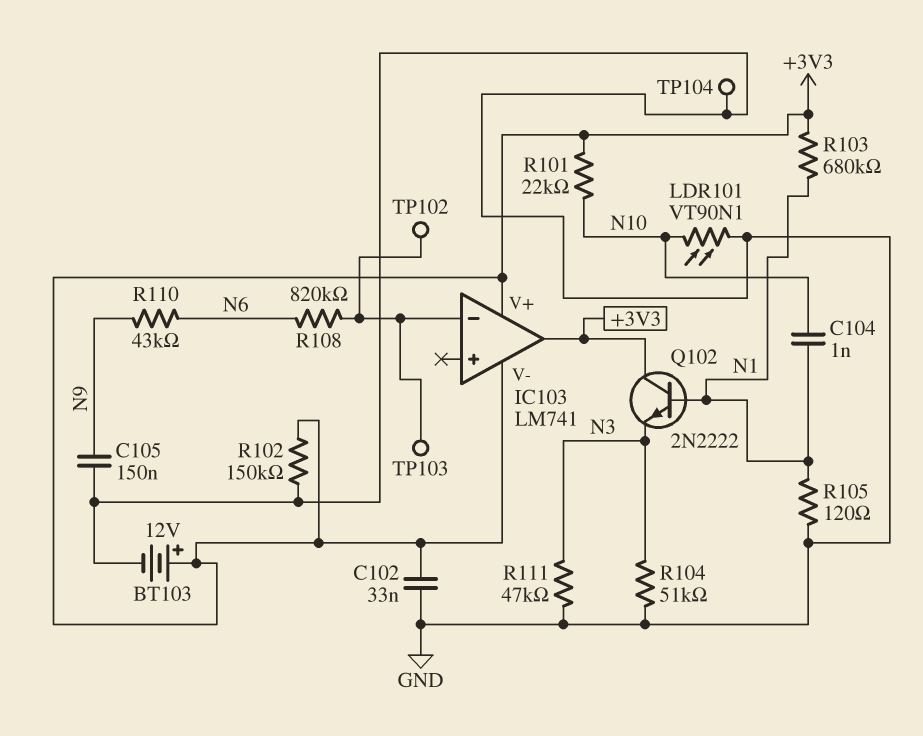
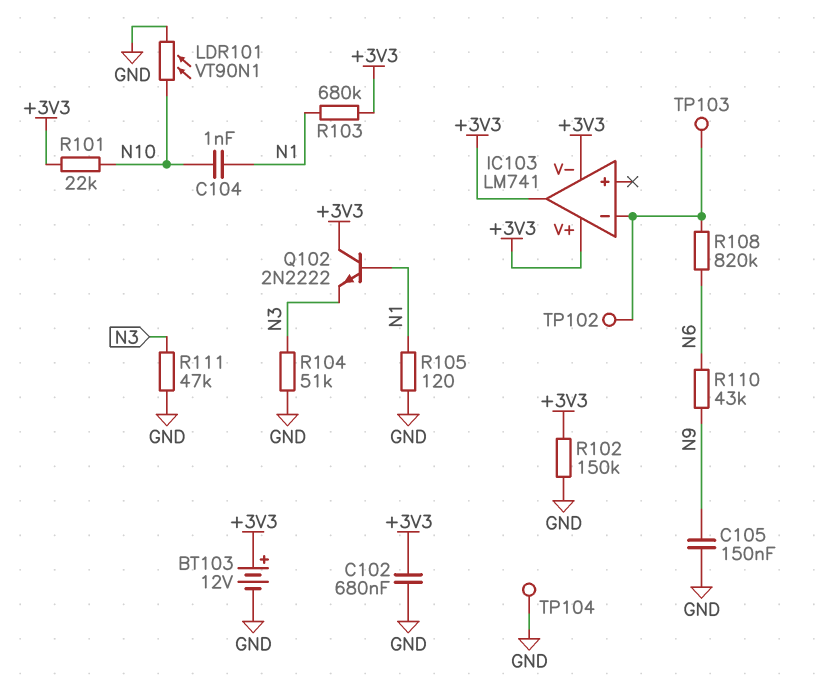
C102: 33nF (+3V3, GND) -> 680nF (+3V3, GND)

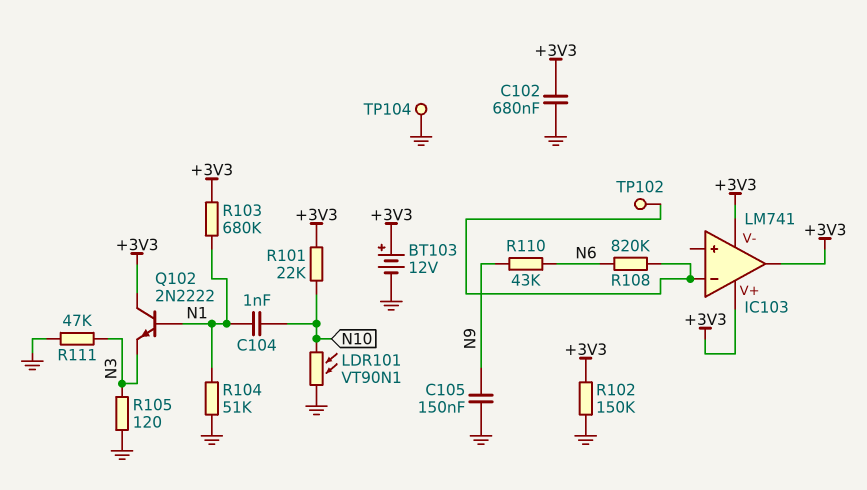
R104: 51k (GND, N3) -> 51k (GND, N1)
R105: 120 (GND, N1) -> 120 (GND, N3)
TP103: test point (IC103/in-) -> none

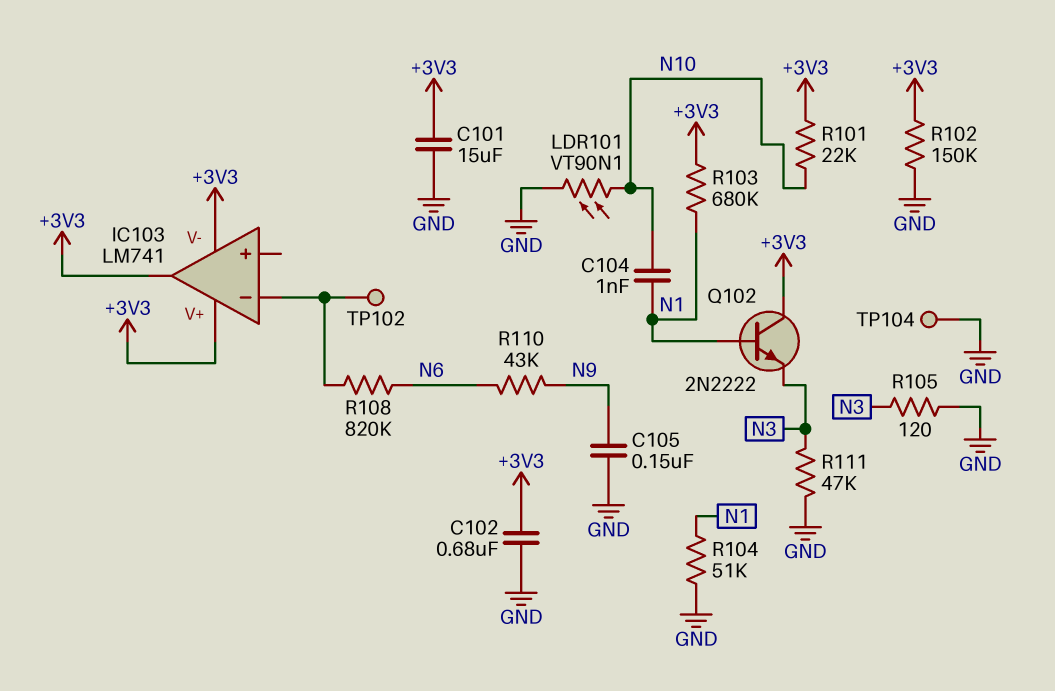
BT103: 12V (plus +3V3, minus GND) -> none
C101: none -> 15uF (+3V3, GND)

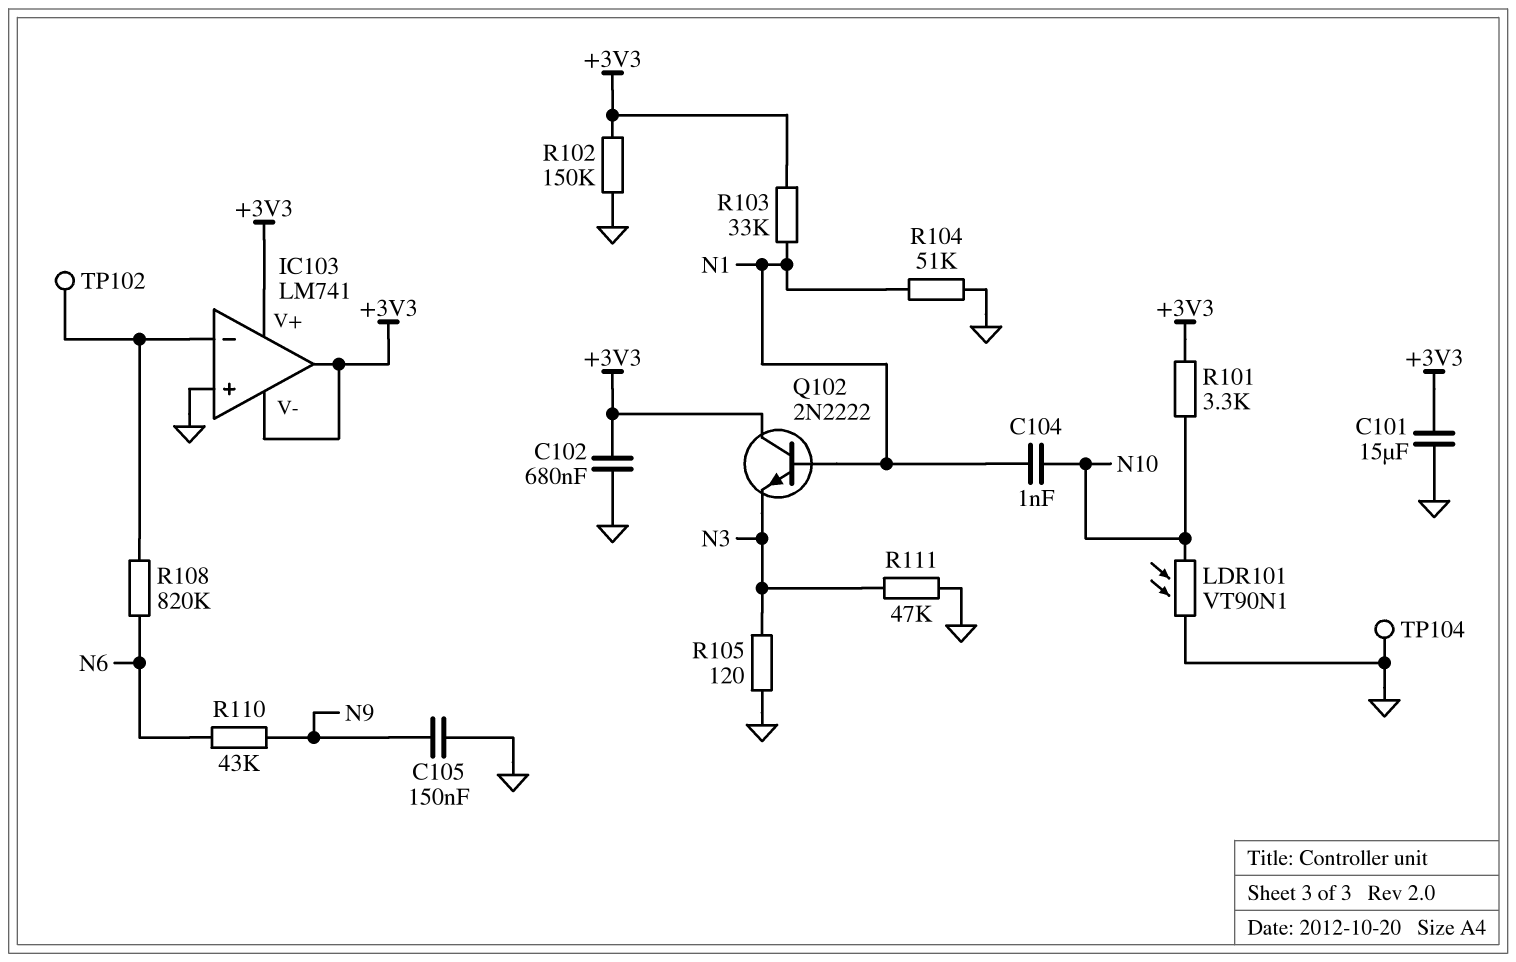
IC103 pin in+: none -> GND
R101: 22k (+3V3, N10) -> 3.3k (+3V3, N10)
R103: 680k (+3V3, N1) -> 33k (+3V3, N1)

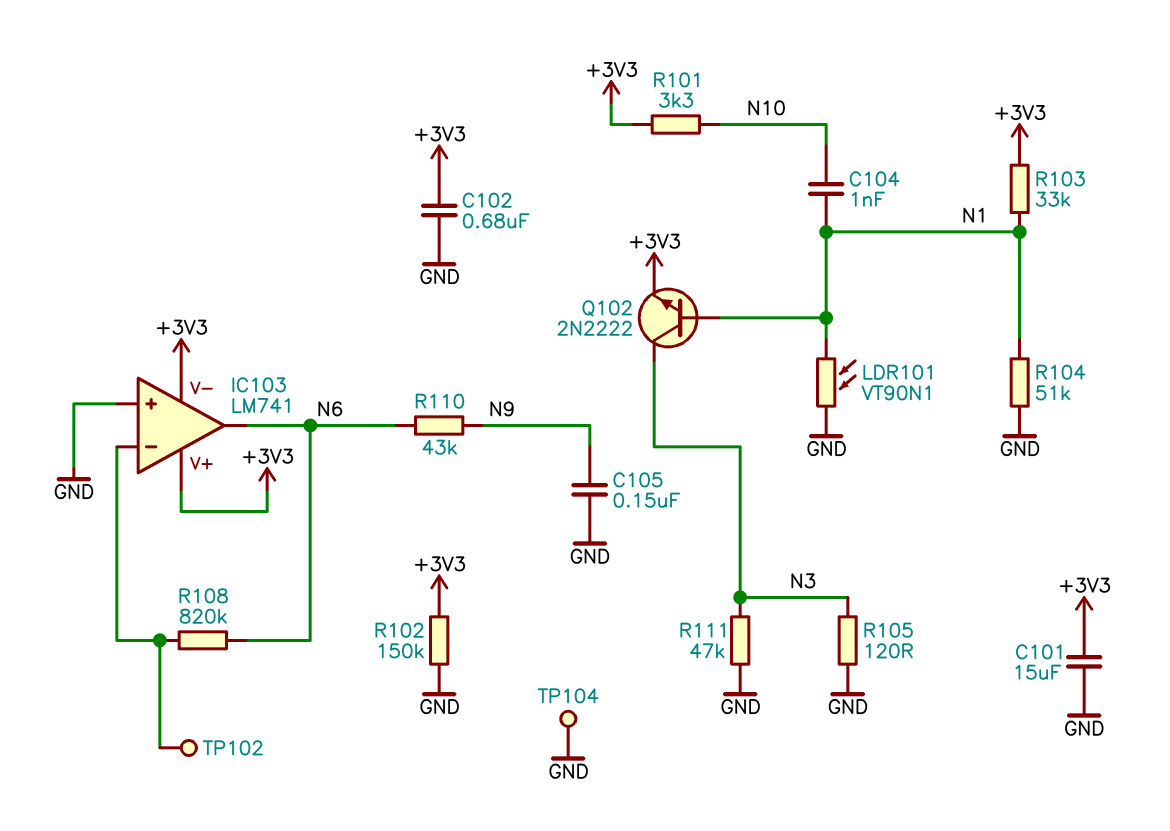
IC103 pin out: +3V3 -> N6
LDR101: VT90N1 (GND, N10) -> VT90N1 (GND, N1)
Q102: NPN 2N2222 (B N1, C +3V3, E N3) -> NPN 2N2222 (B N1, C N3, E +3V3)

